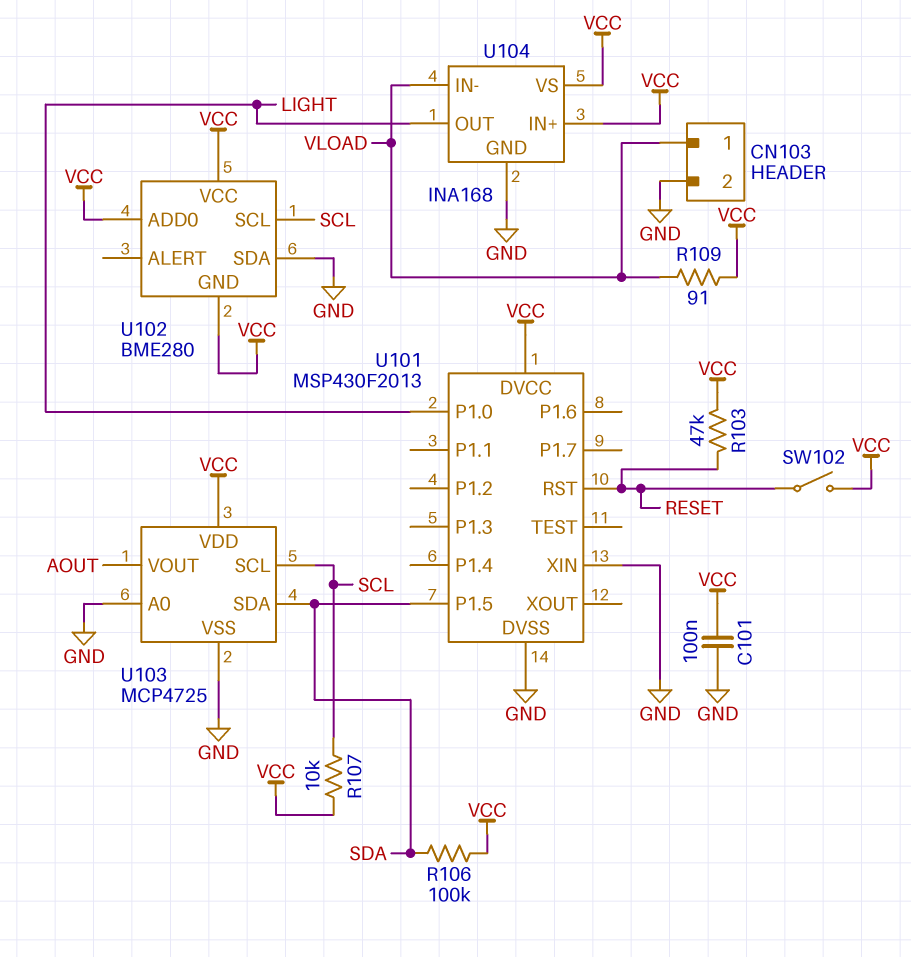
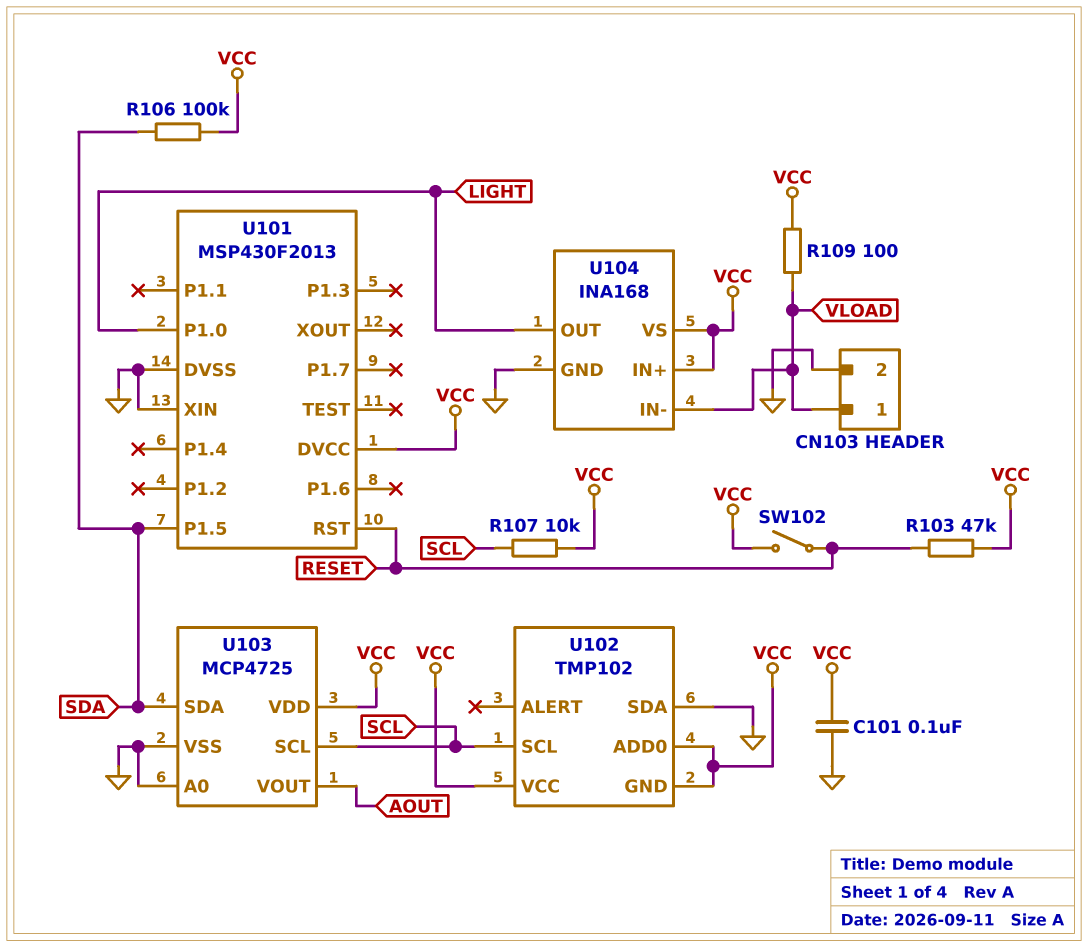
R109: 91 (VCC, VLOAD) -> 100 (VCC, VLOAD)
U102: BME280 -> TMP102

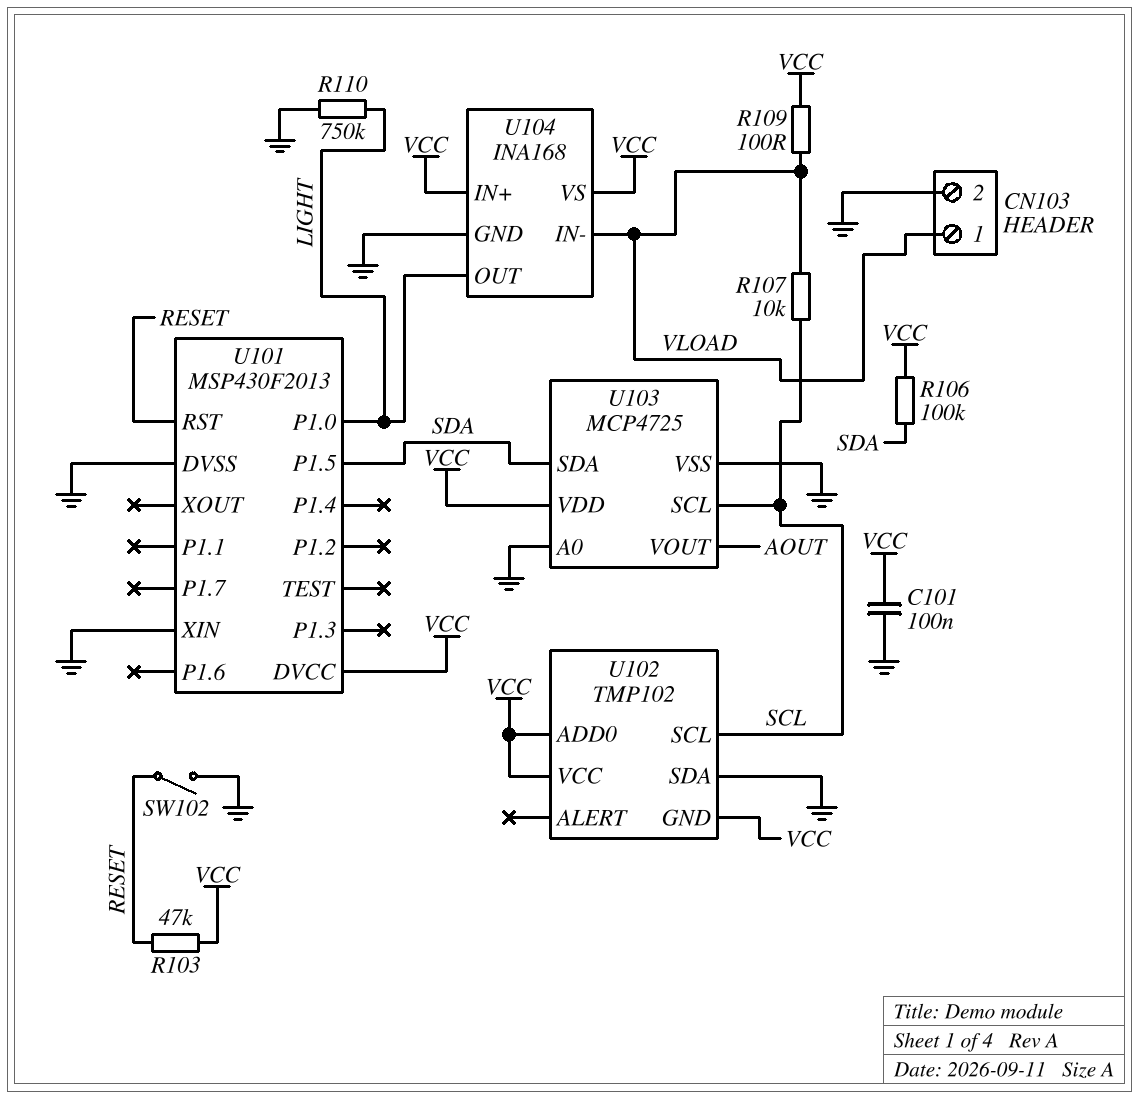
R107: 10k (SCL, VCC) -> 10k (SCL, VLOAD)
R110: none -> 750k (GND, LIGHT)
SW102: switch (RESET, VCC) -> switch (GND, RESET)

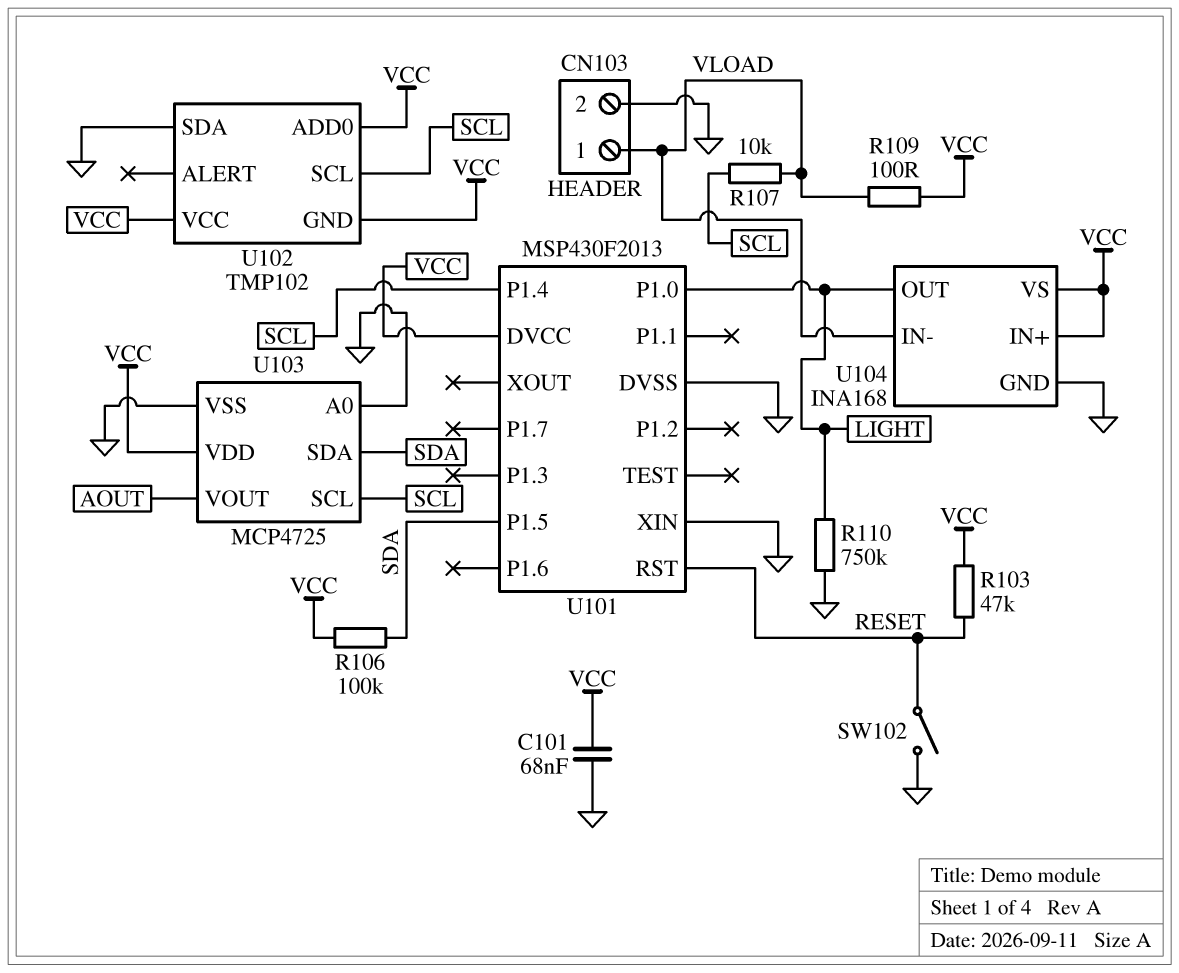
C101: 100nF (GND, VCC) -> 68nF (GND, VCC)
U101 pin P1.4: none -> SCL

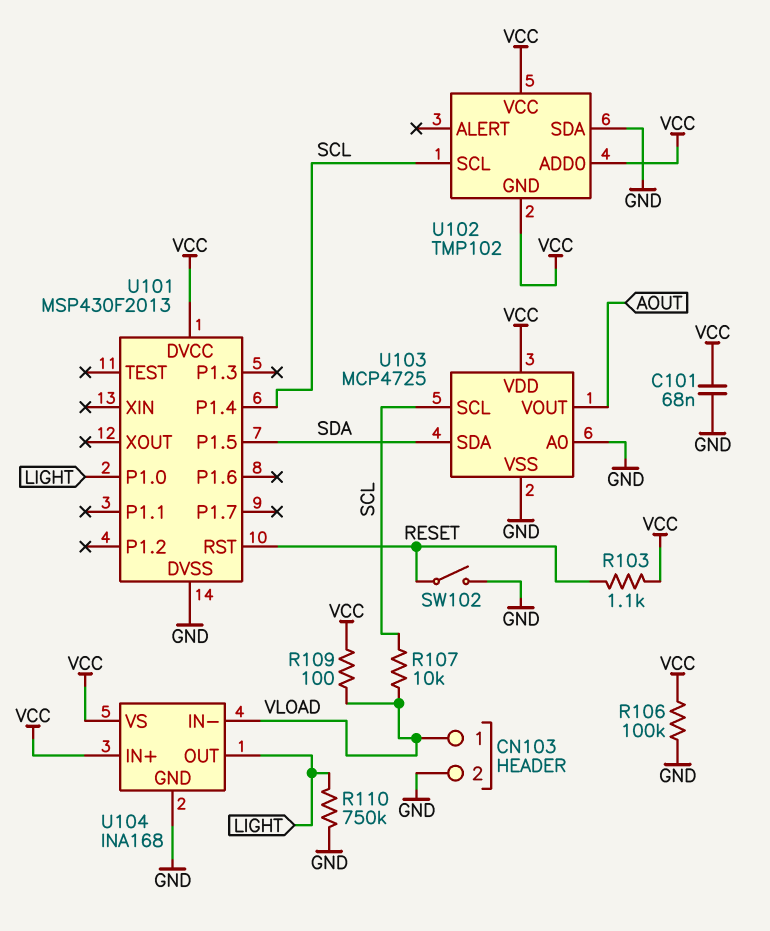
R103: 47k (RESET, VCC) -> 1.1k (RESET, VCC)
R106: 100k (SDA, VCC) -> 100k (GND, VCC)
U101 pin XIN: GND -> none

